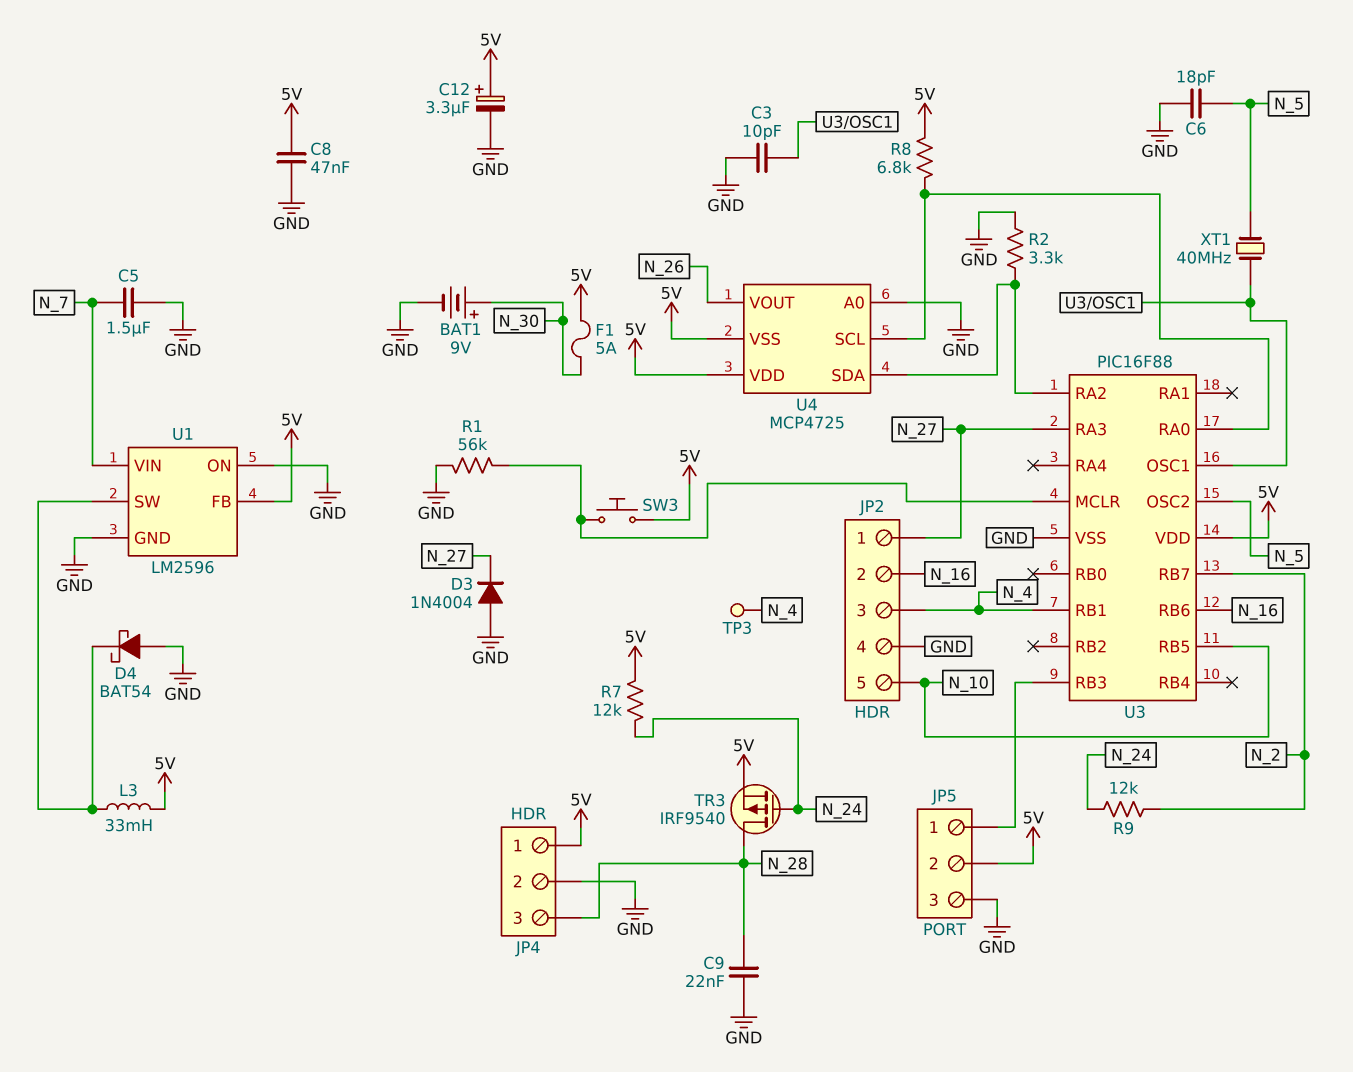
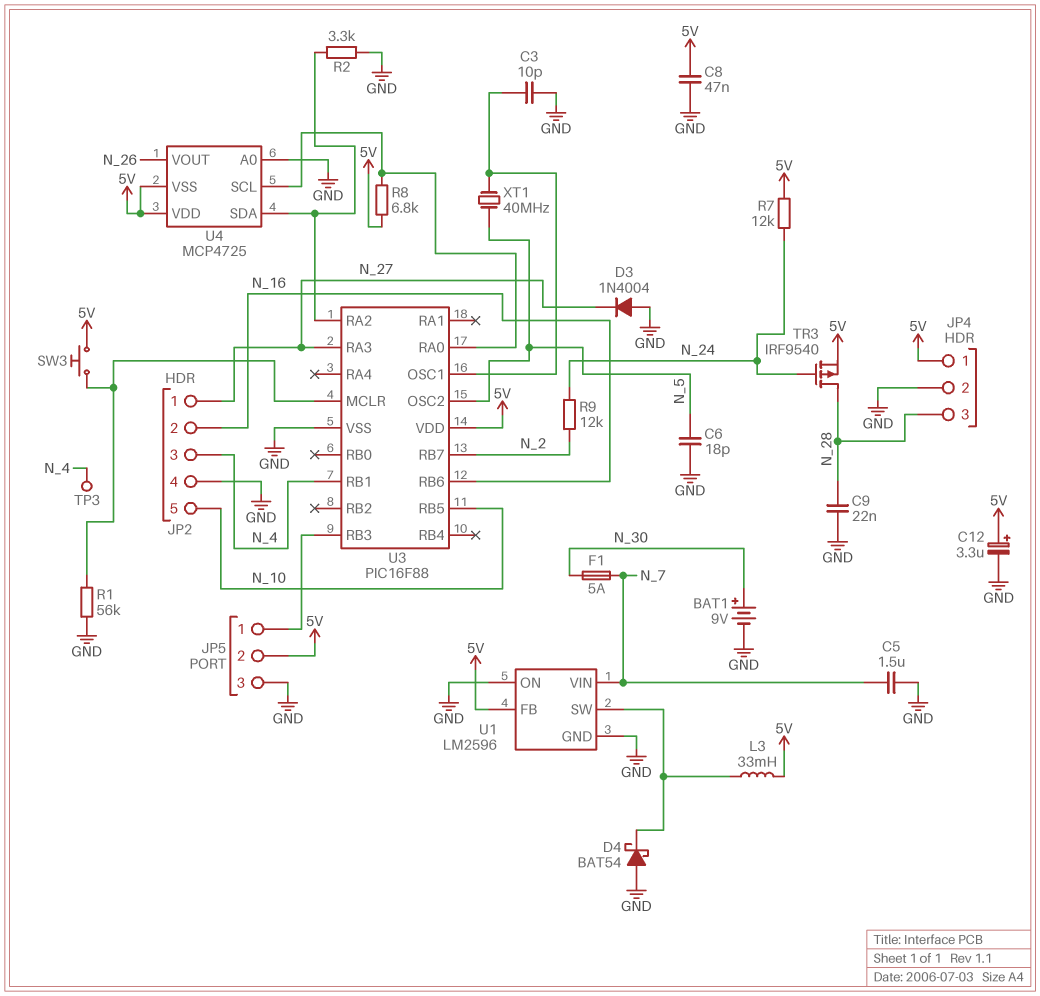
F1: 5A (5V, N_30) -> 5A (N_7, N_30)

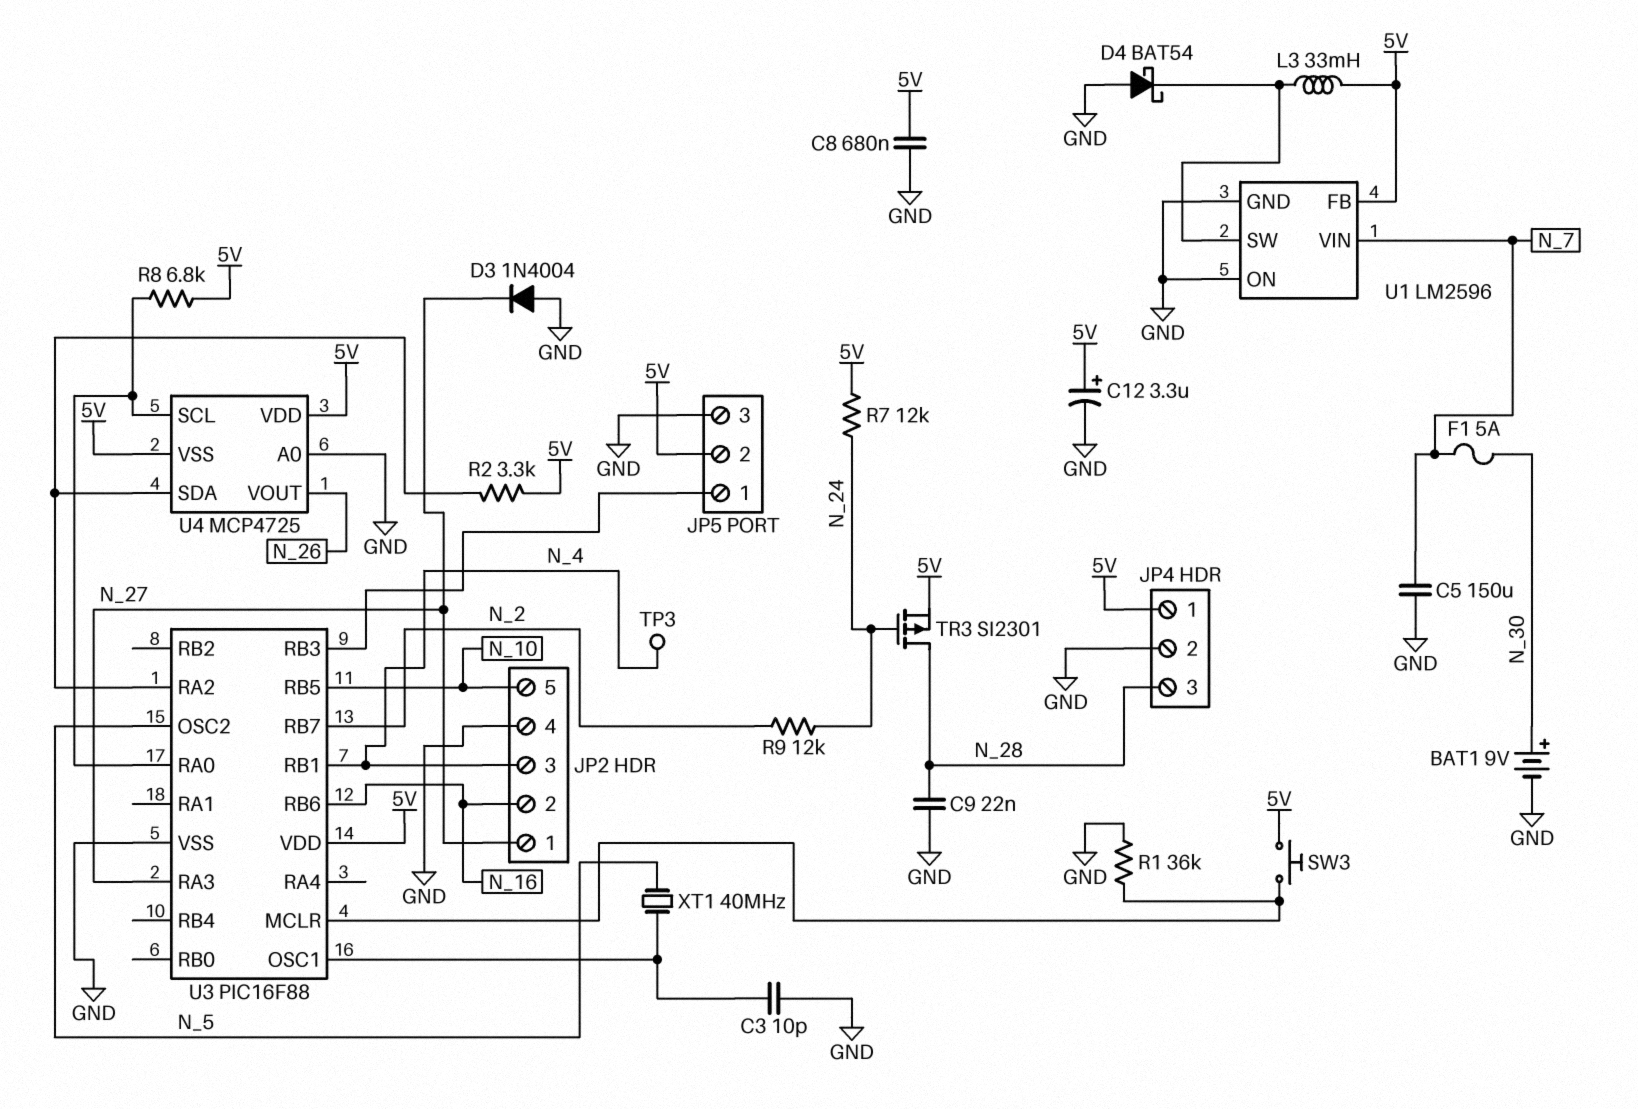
C5: 1.5uF (GND, N_7) -> 150uF (GND, N_7)
C6: 18pF (GND, N_5) -> none
C8: 47nF (5V, GND) -> 680nF (5V, GND)
R1: 56k (GND, U3/MCLR) -> 36k (GND, U3/MCLR)
R2: 3.3k (GND, U3/RA2) -> 3.3k (5V, U3/RA2)
TR3: PMOS IRF9540 (G N_24, D N_28, S 5V) -> PMOS SI2301 (G N_24, D N_28, S 5V)

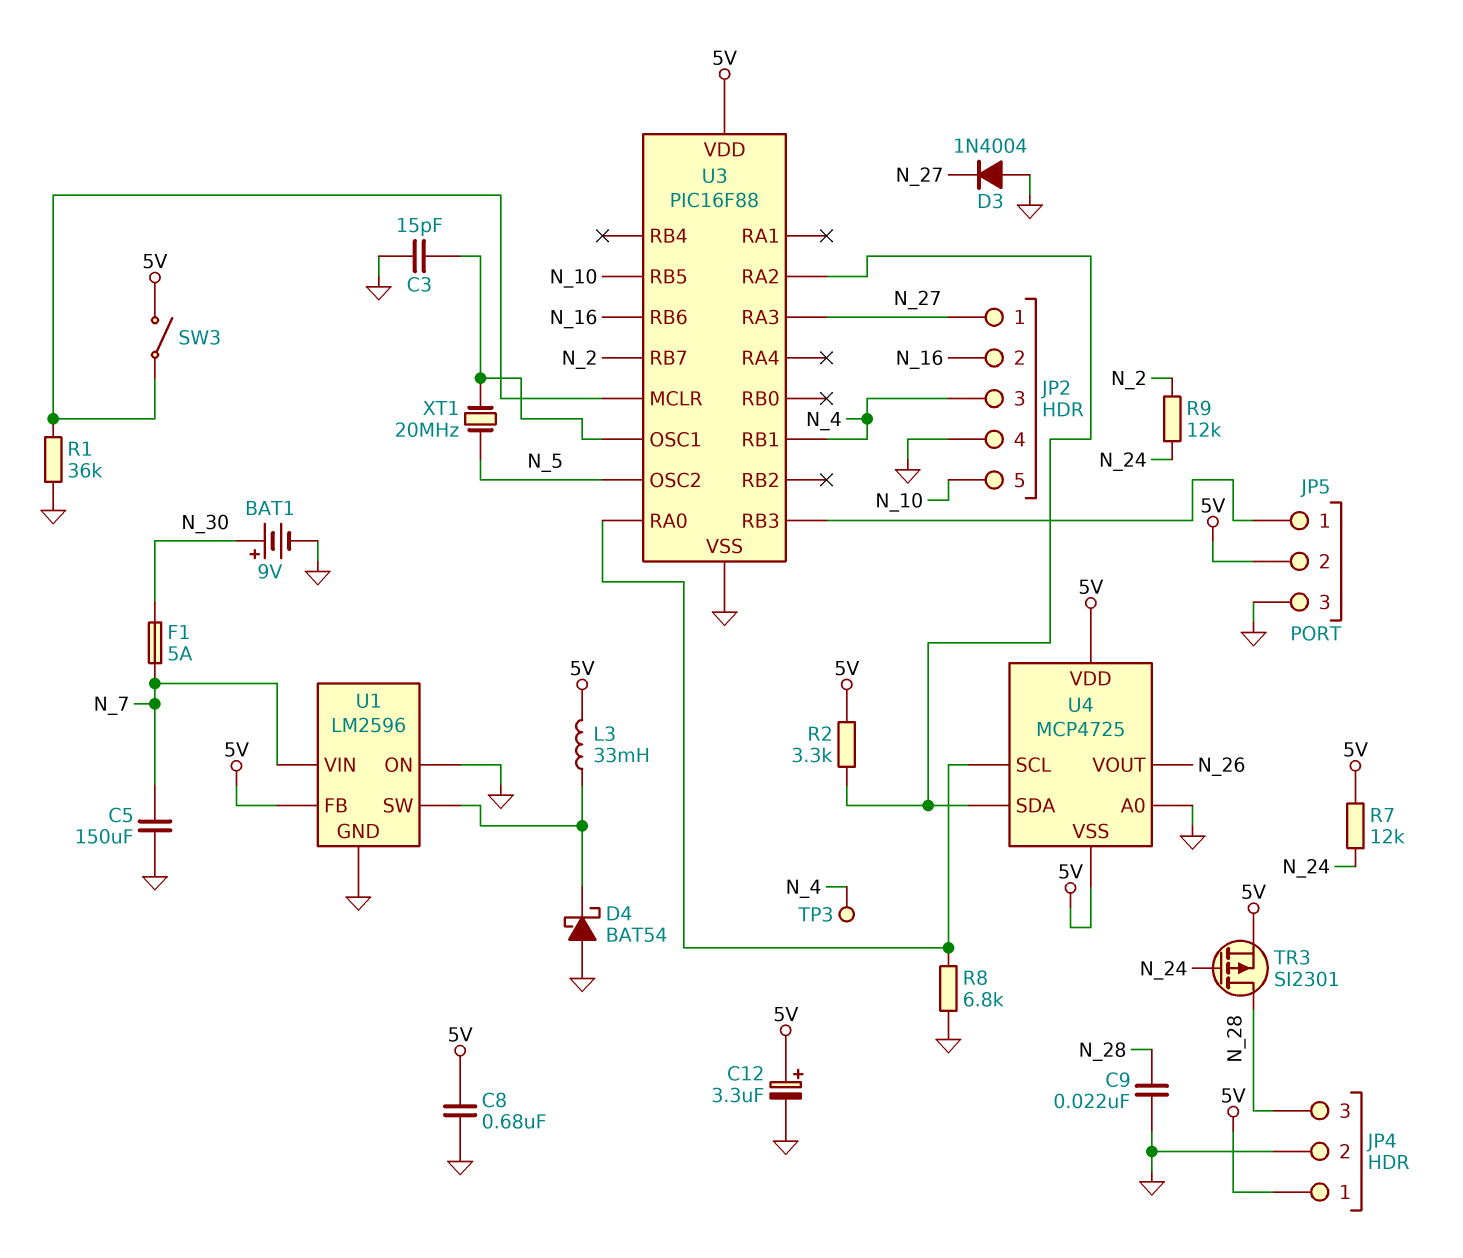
C3: 10pF (GND, U3/OSC1) -> 15pF (GND, U3/OSC1)
R8: 6.8k (5V, U3/RA0) -> 6.8k (GND, U3/RA0)
SW3: button (5V, U3/MCLR) -> switch (5V, U3/MCLR)
XT1: 40MHz (N_5, U3/OSC1) -> 20MHz (N_5, U3/OSC1)

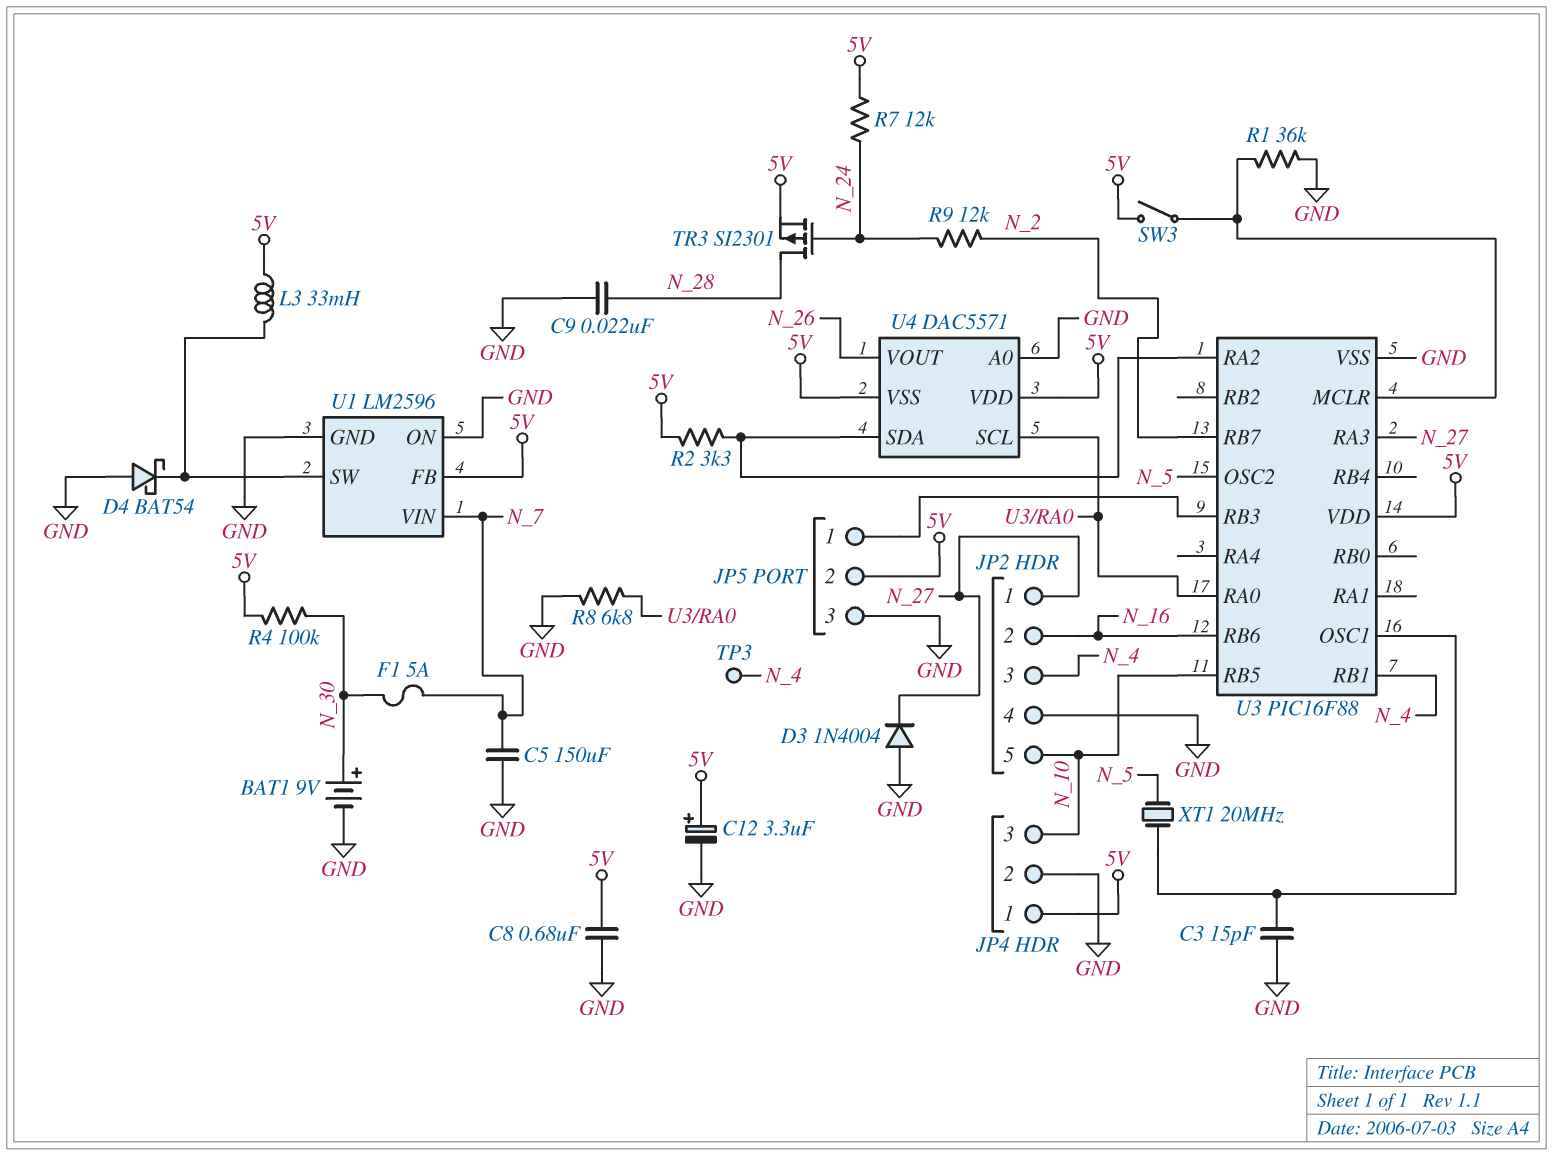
JP4 pin 3: N_28 -> N_10
R4: none -> 100k (5V, N_30)
U4: MCP4725 -> DAC5571

